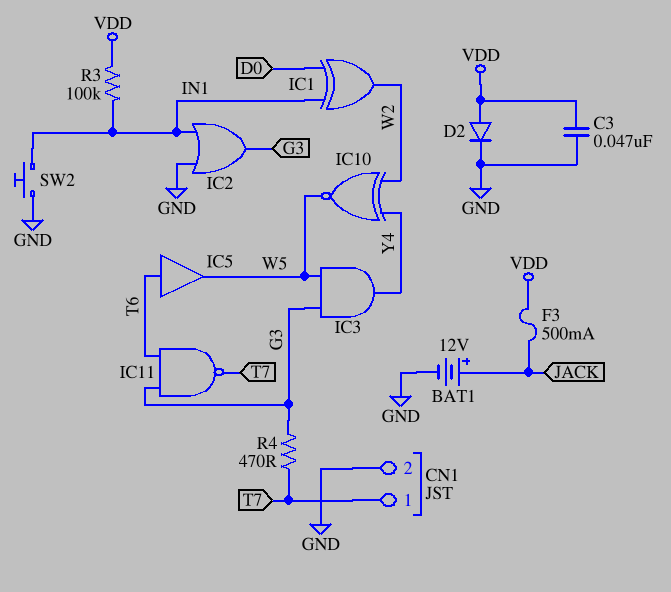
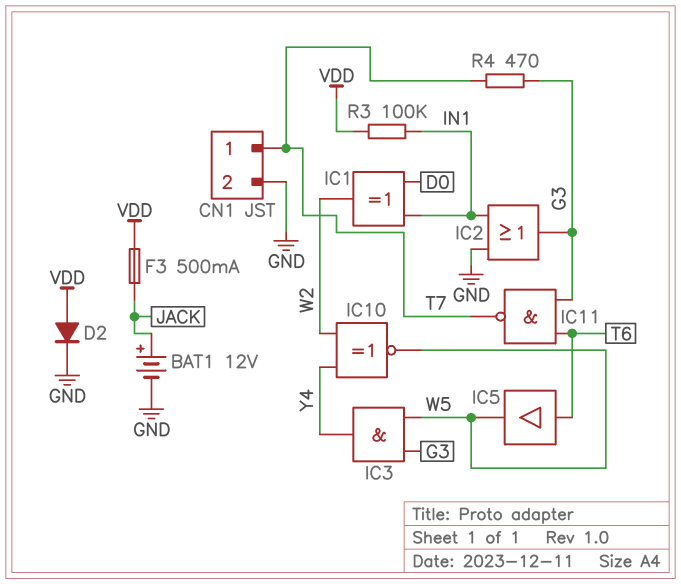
C3: 47nF (GND, VDD) -> none
SW2: button (GND, IN1) -> none

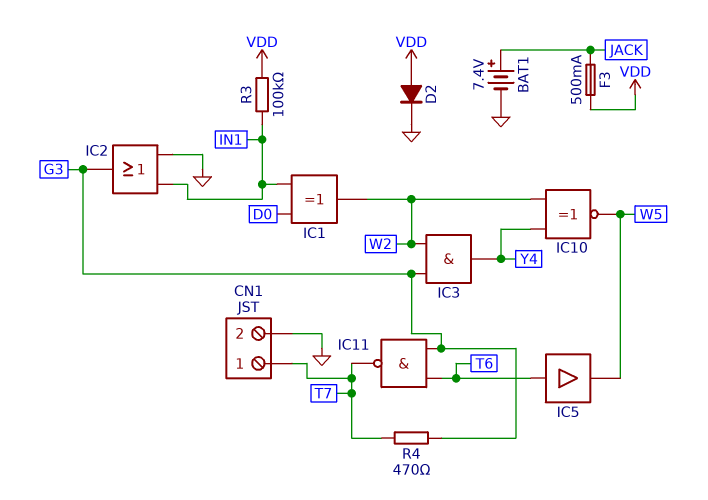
BAT1: 12V (plus JACK, minus GND) -> 7.4V (plus JACK, minus GND)
IC3: AND (in G3, in W5, out Y4) -> AND (in G3, in W2, out Y4)

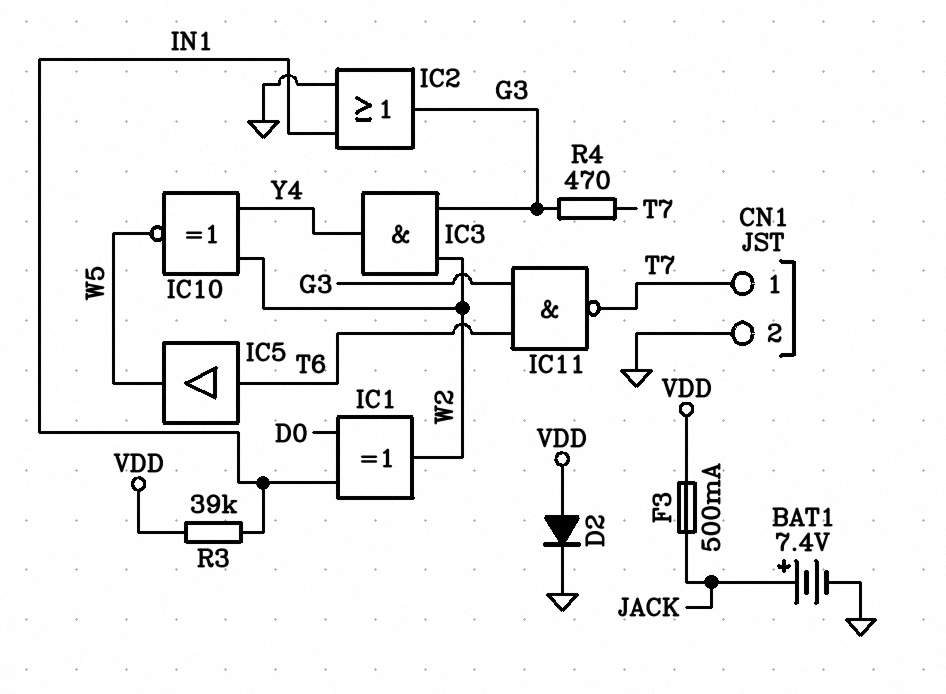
R3: 100k (IN1, VDD) -> 39k (IN1, VDD)

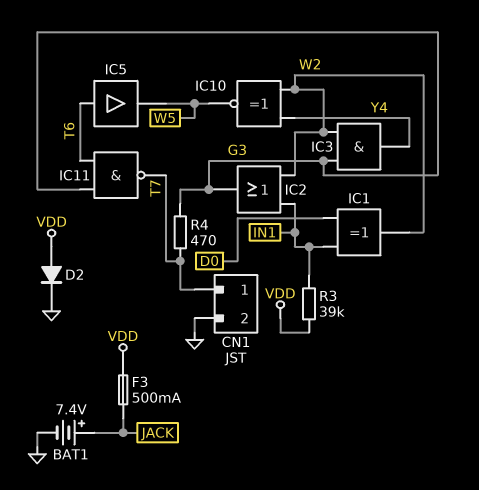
IC2: OR (in GND, in IN1, out G3) -> OR (in IN1, in W2, out G3)

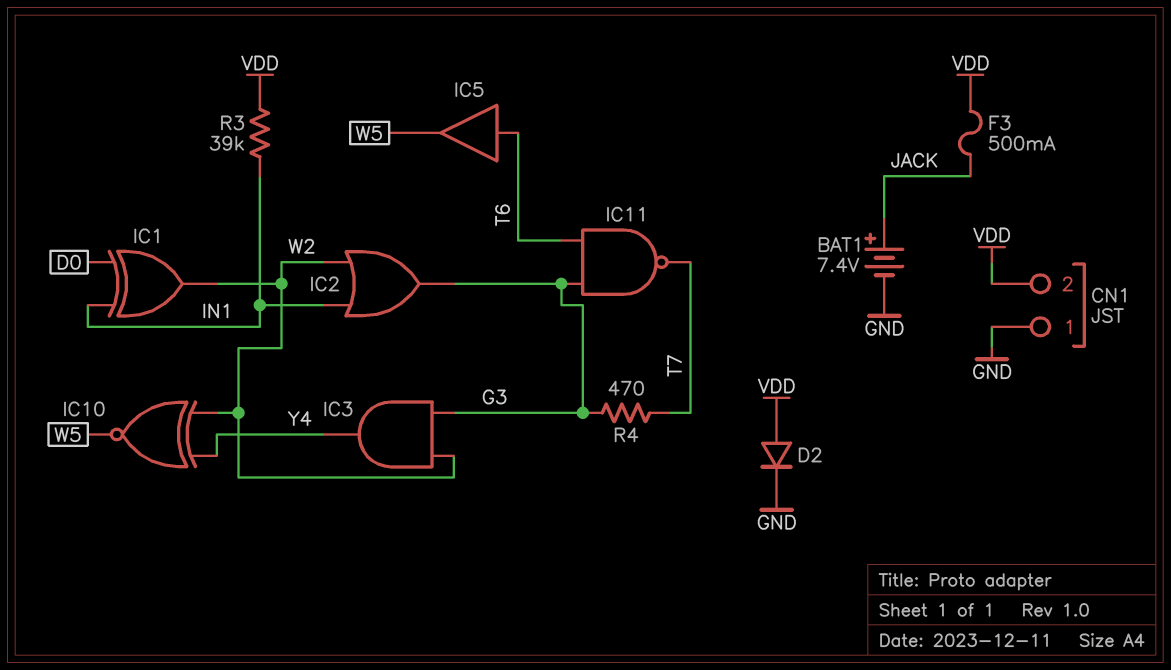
CN1 pin 1: T7 -> GND
CN1 pin 2: GND -> VDD

